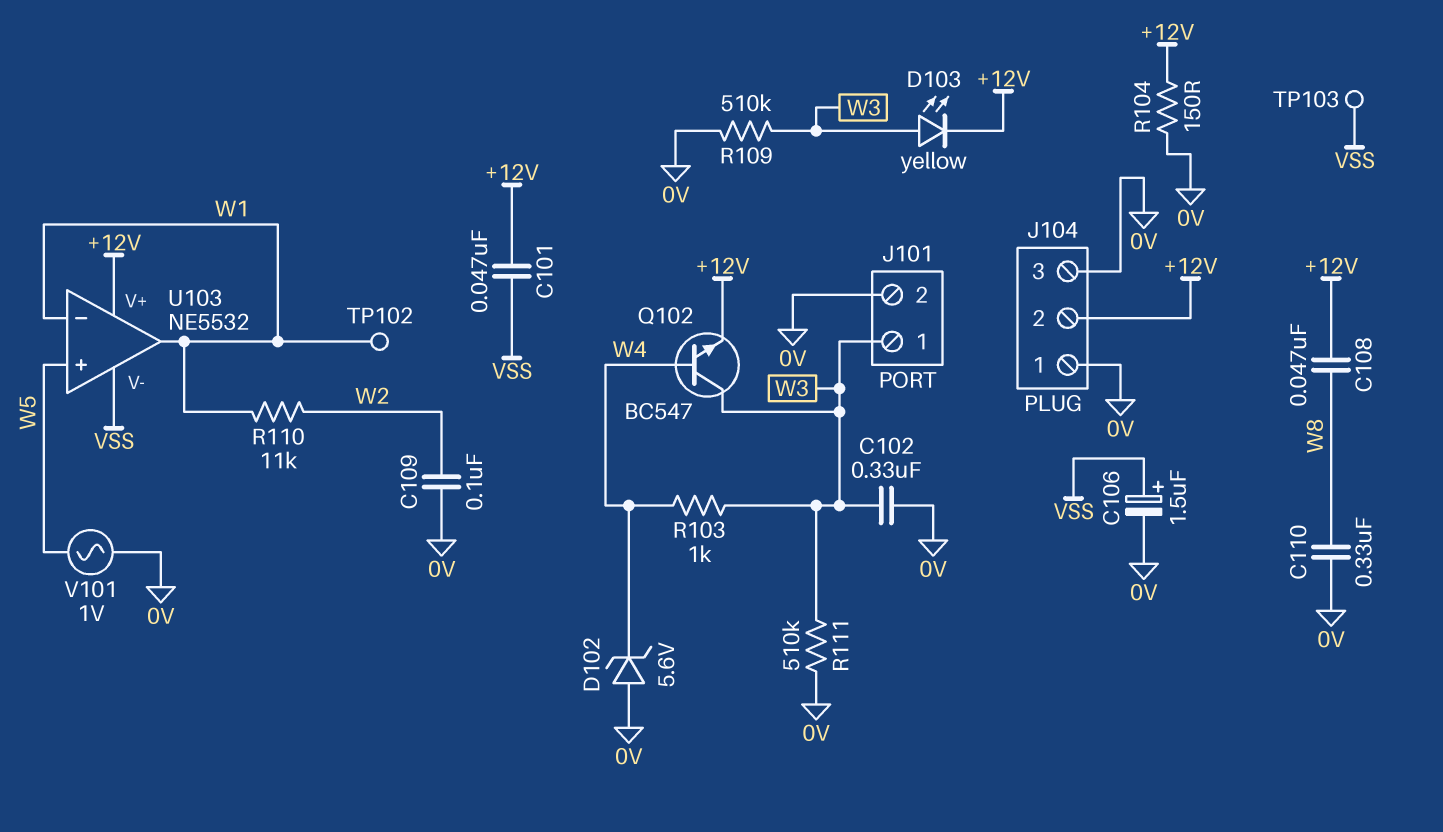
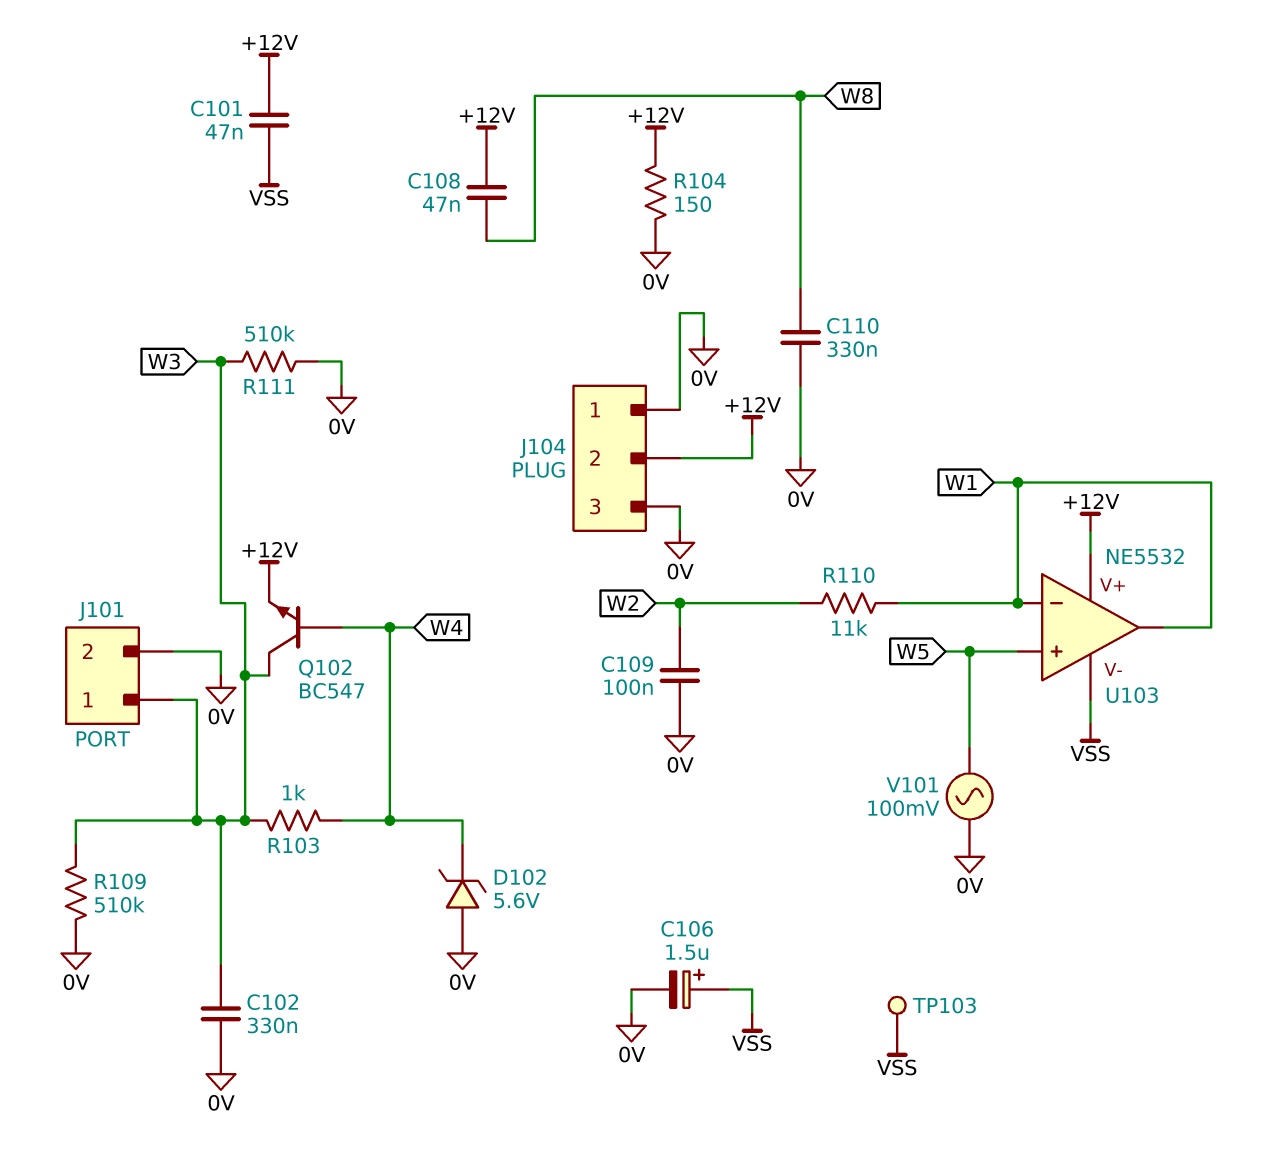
D103: LED yellow (A W3, K +12V) -> none
TP102: test point (W1) -> none
V101: AC 1V (0V, W5) -> AC 100mV (0V, W5)

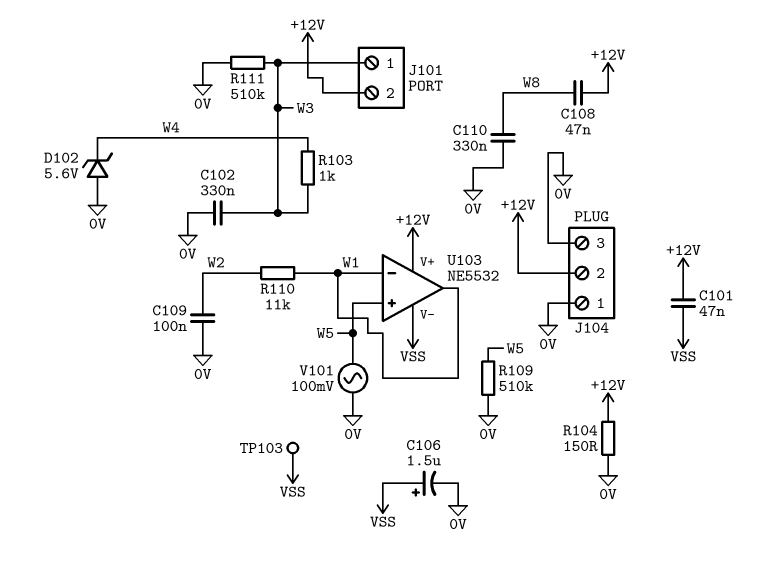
J101 pin 2: 0V -> +12V
Q102: NPN BC547 (B W4, C W3, E +12V) -> none
R109: 510k (0V, W3) -> 510k (0V, W5)

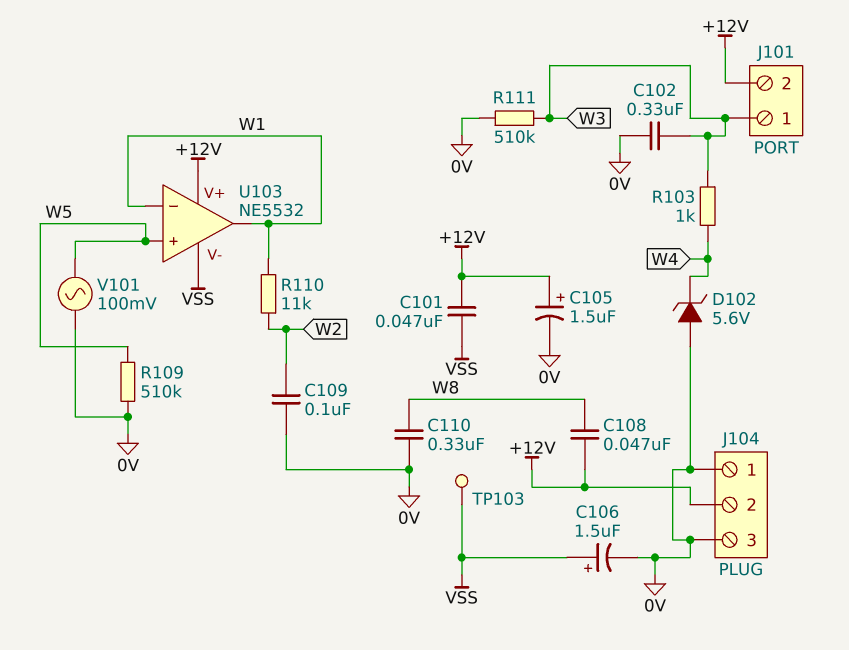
C105: none -> 1.5uF (plus +12V, minus 0V)
R104: 150 (+12V, 0V) -> none

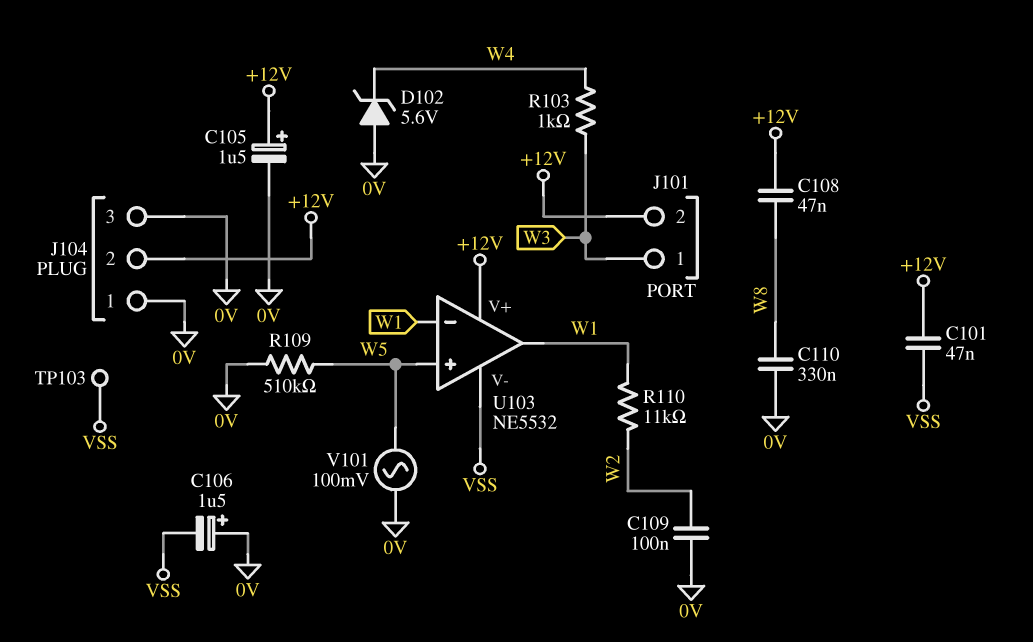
C102: 330nF (0V, W3) -> none
C106: 1.5uF (plus VSS, minus 0V) -> 1.5uF (plus 0V, minus VSS)
R111: 510k (0V, W3) -> none

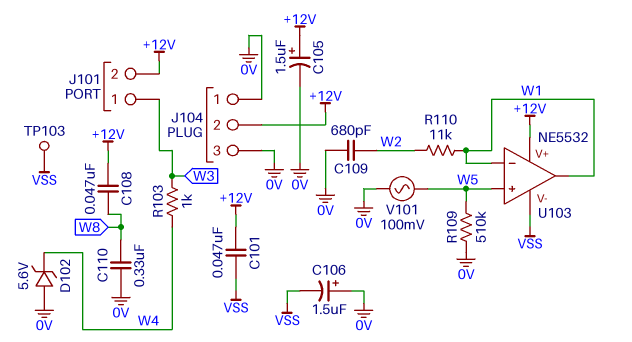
C109: 100nF (0V, W2) -> 680pF (0V, W2)

